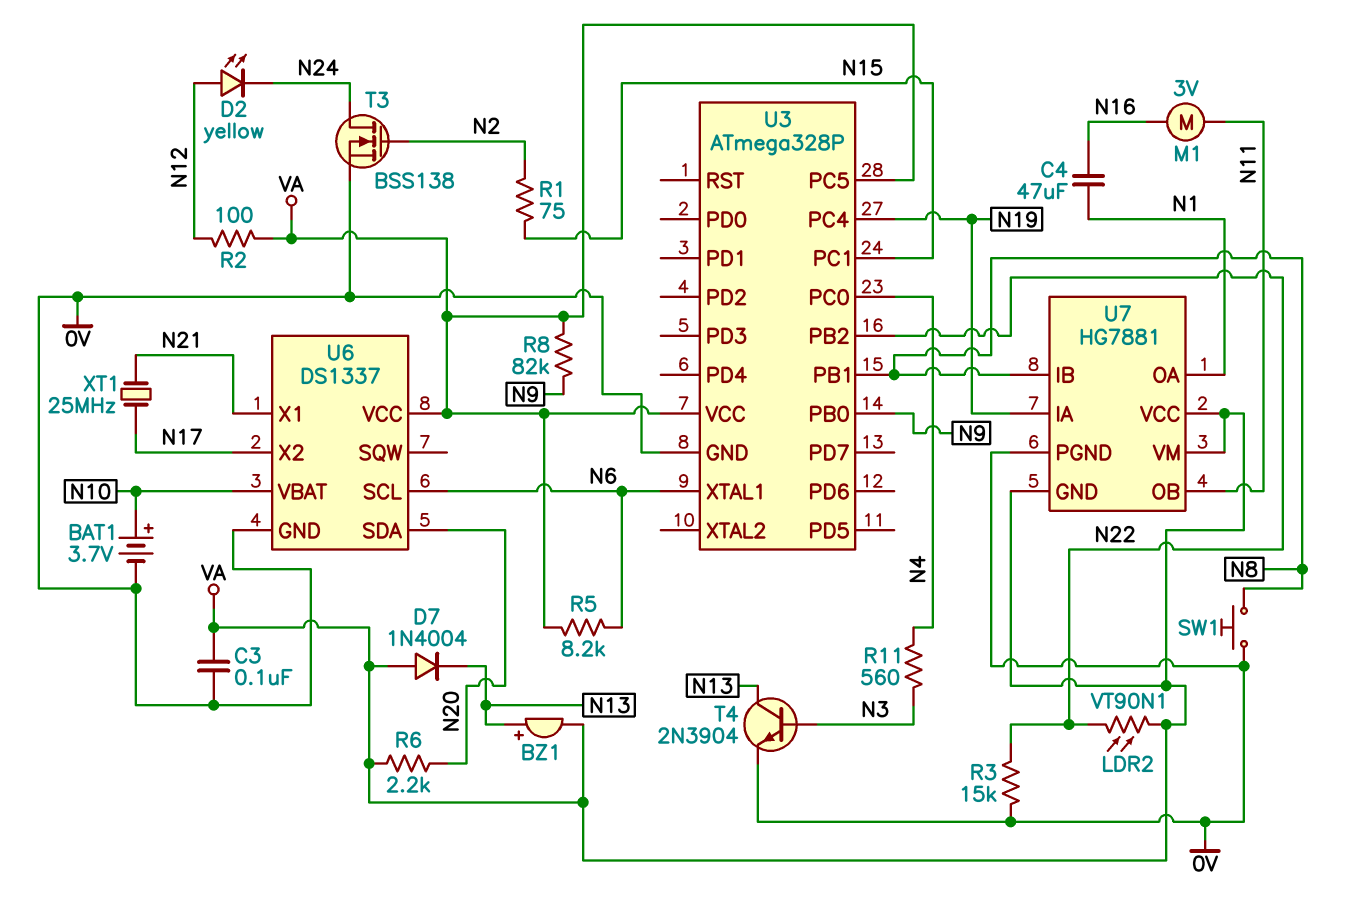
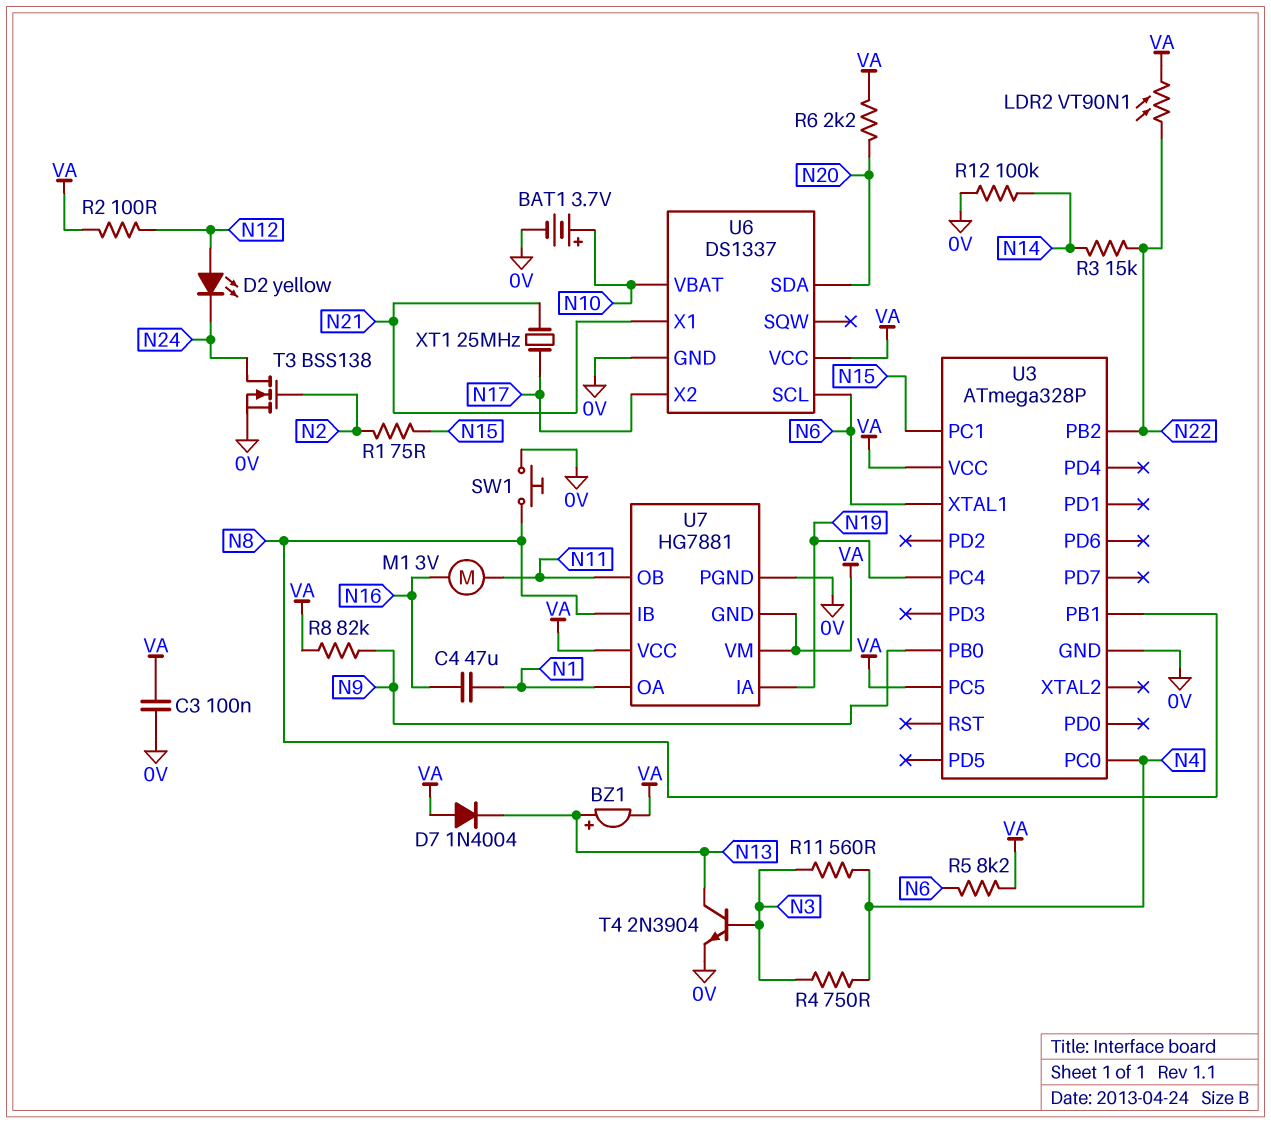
R3: 15k (0V, N22) -> 15k (N14, N22)
R4: none -> 750 (N3, N4)
R12: none -> 100k (0V, N14)

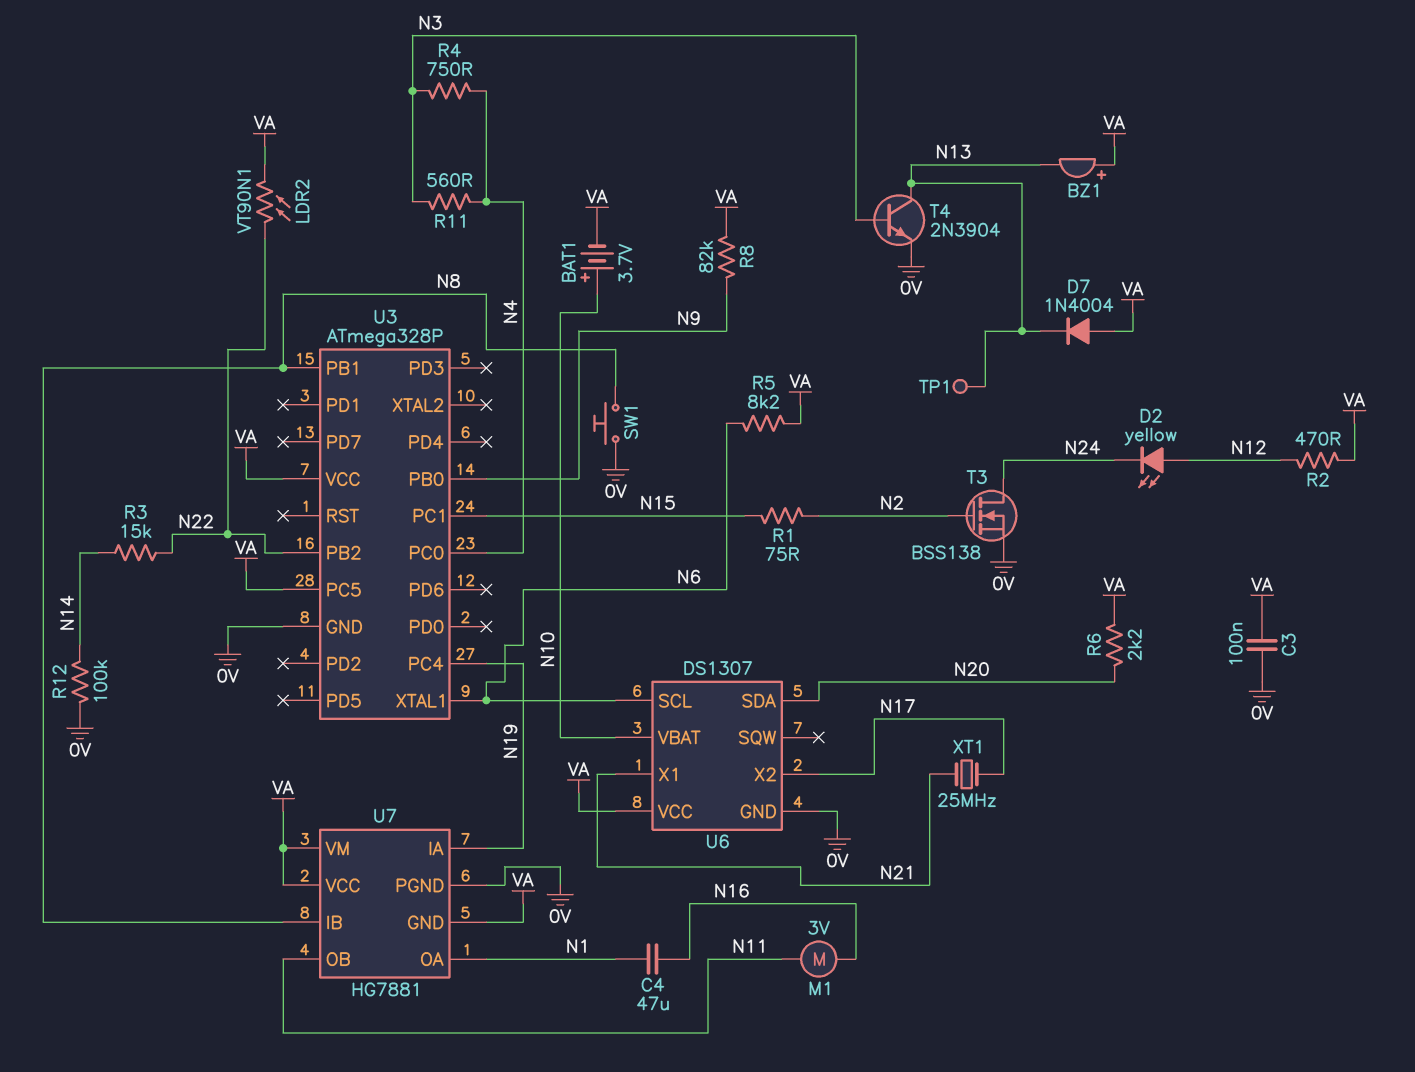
BAT1: 3.7V (plus N10, minus 0V) -> 3.7V (plus N10, minus VA)
BZ1: buzzer (plus N13, minus VA) -> buzzer (plus VA, minus N13)
R2: 100 (N12, VA) -> 470 (N12, VA)
TP1: none -> test point (N13)
U6: DS1337 -> DS1307

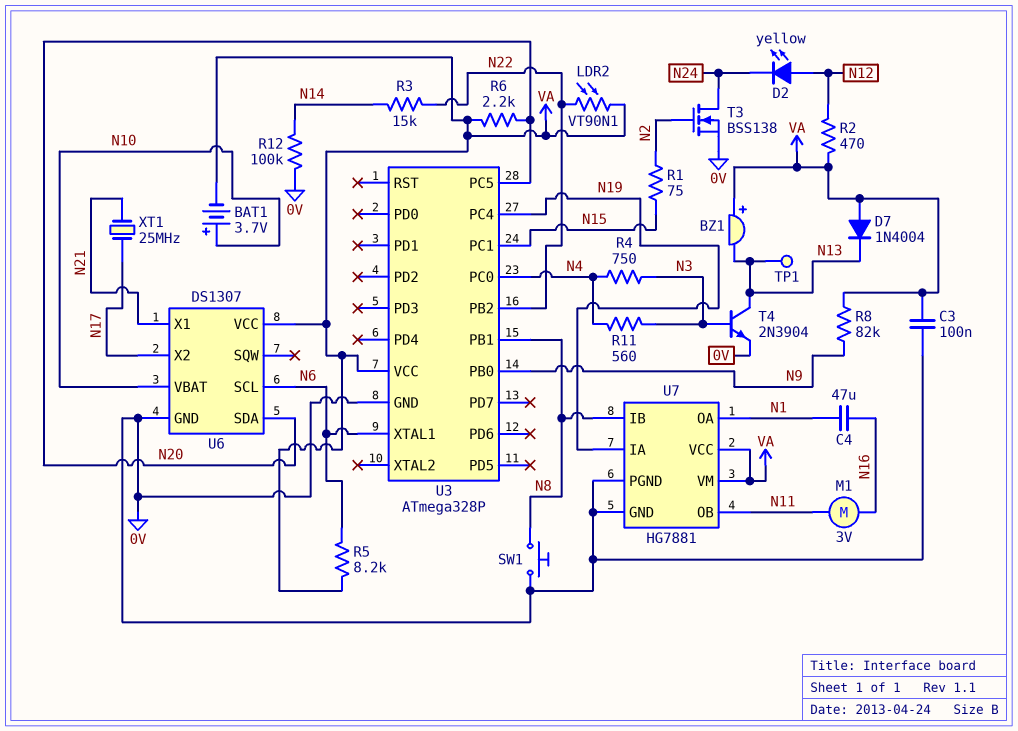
U3 pin PC5: VA -> N20
U7 pin GND: VA -> 0V

